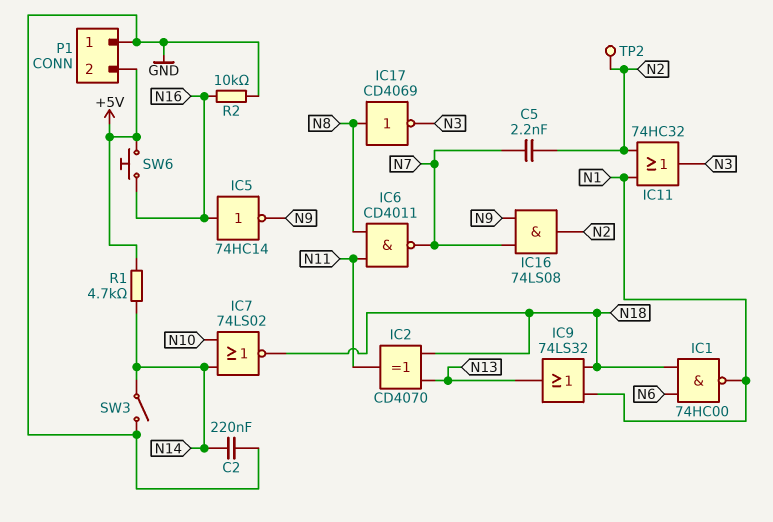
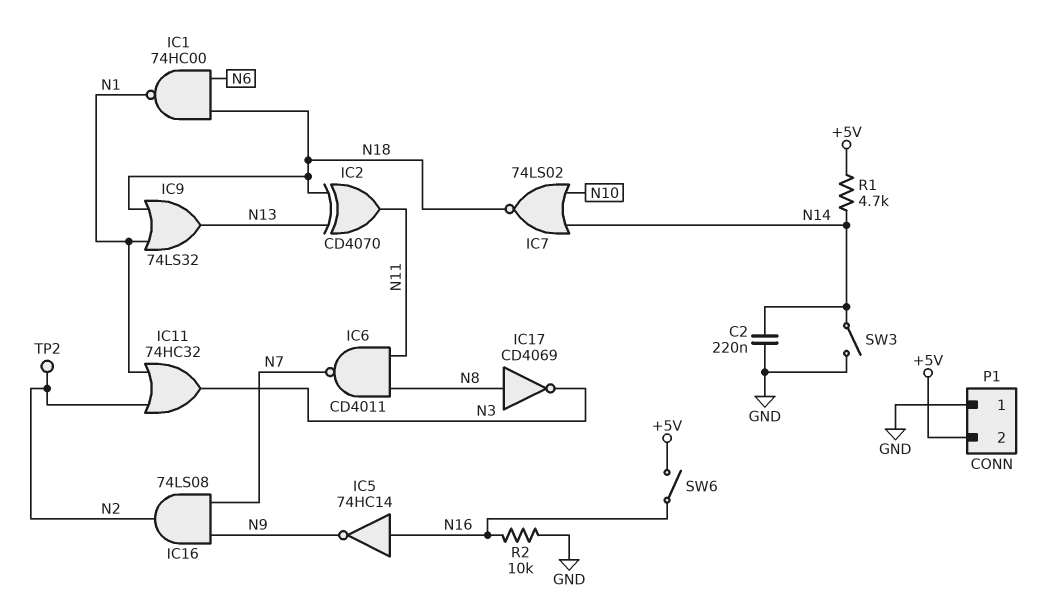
C5: 2.2nF (N2, N7) -> none
SW6: button (+5V, N16) -> switch (+5V, N16)

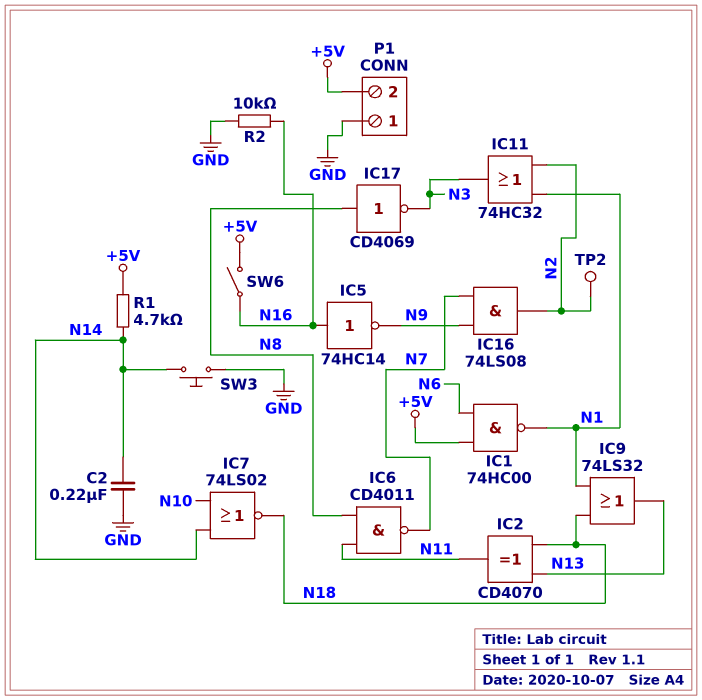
IC1: NAND 74HC00 (in N6, in N18, out N1) -> NAND 74HC00 (in +5V, in N6, out N1)
SW3: switch (GND, N14) -> button (GND, N14)

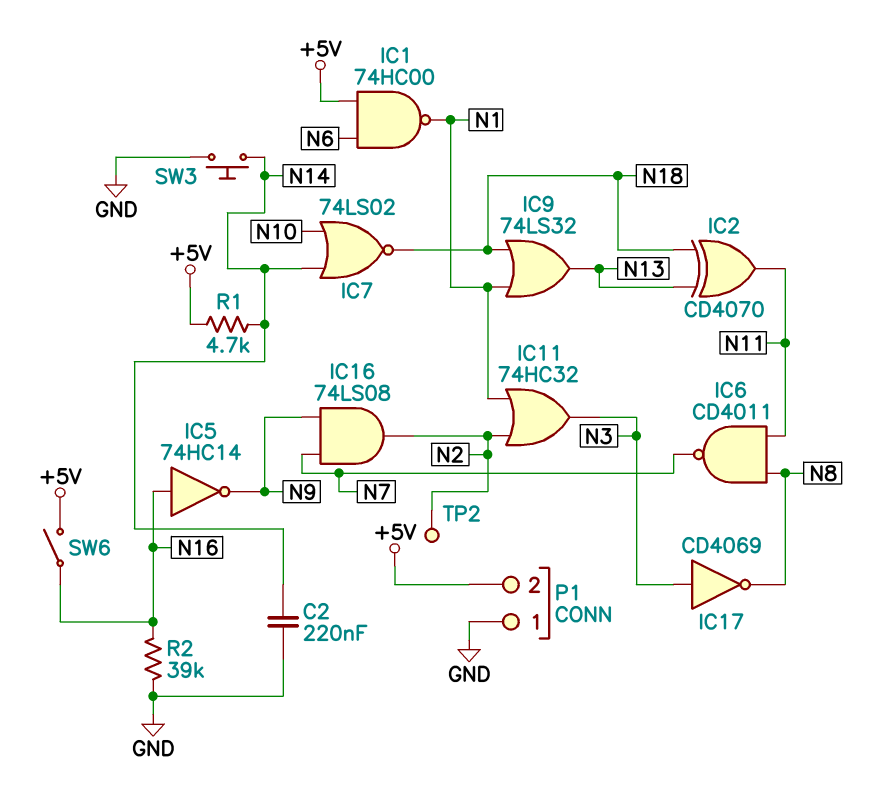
IC17: NOT CD4069 (in N8, out N3) -> NOT CD4069 (in N3, out N8)
R2: 10k (GND, N16) -> 39k (GND, N16)

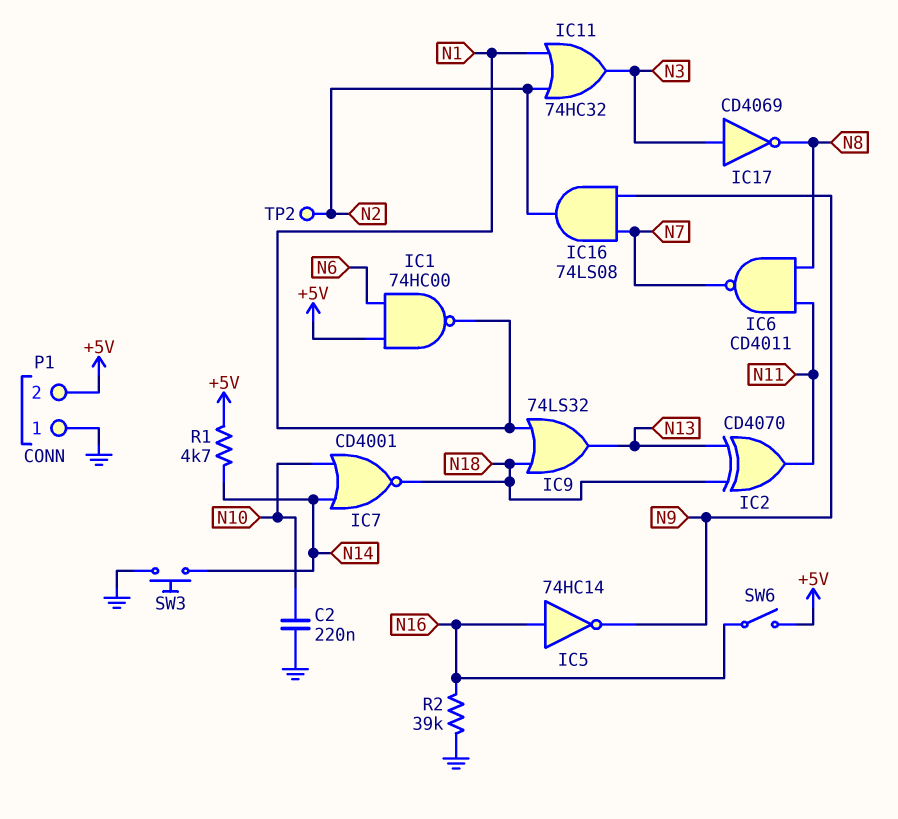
C2: 220nF (GND, N14) -> 220nF (GND, N10)
IC7: NOR 74LS02 (in N10, in N14, out N18) -> NOR CD4001 (in N10, in N14, out N18)

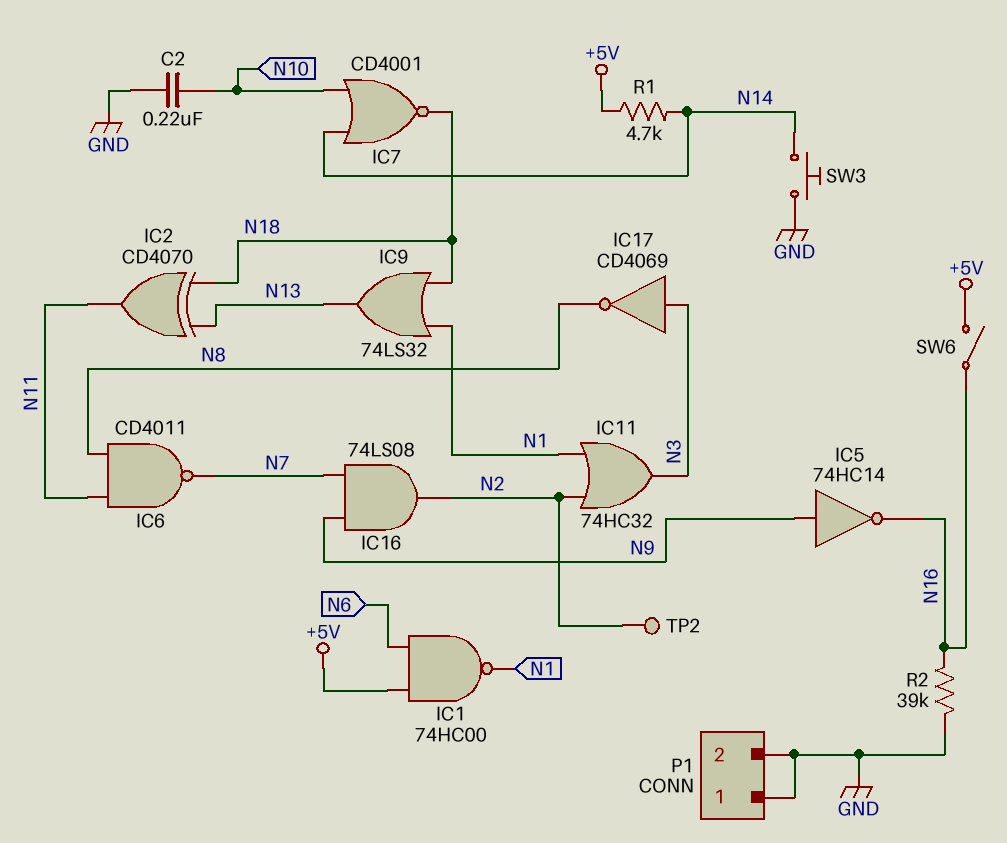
IC5: NOT 74HC14 (in N16, out N9) -> NOT 74HC14 (in N9, out N16)
P1 pin 2: +5V -> GND

